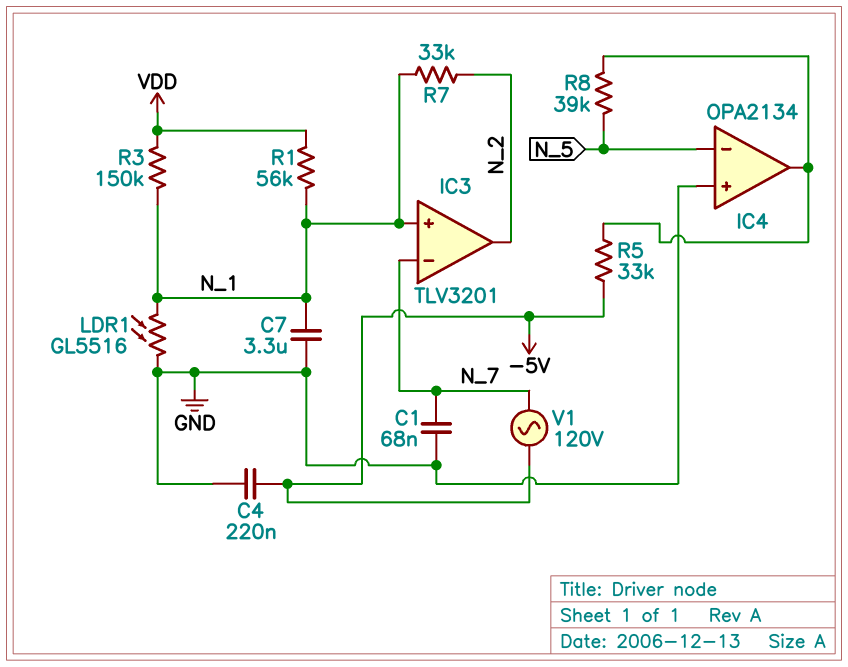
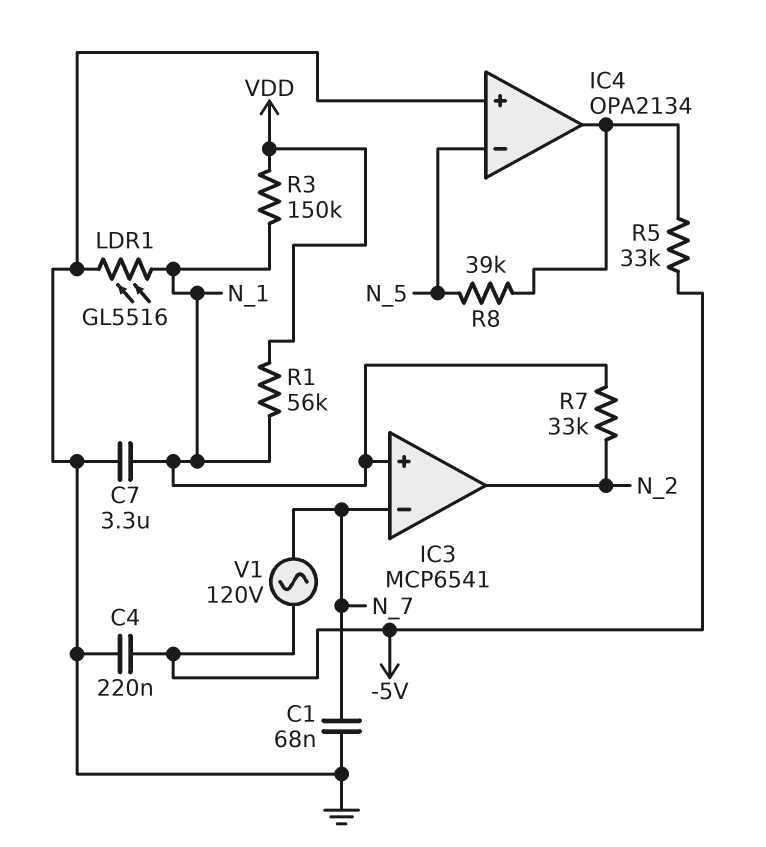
IC3: TLV3201 -> MCP6541

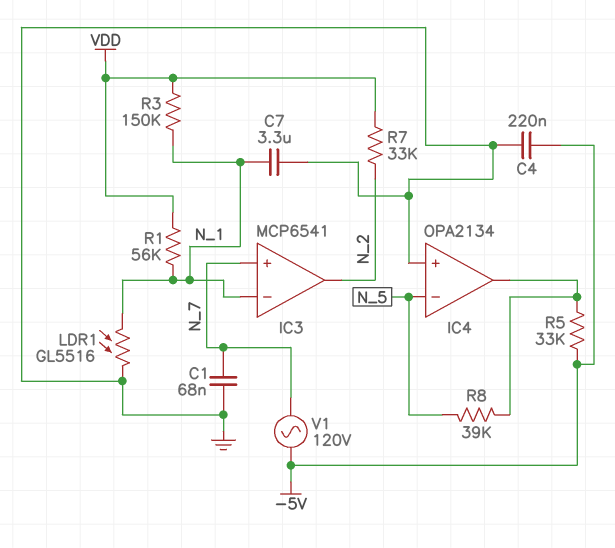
IC3 pin in+: N_1 -> N_7
IC3 pin in-: N_7 -> N_1
R7: 33k (N_1, N_2) -> 33k (N_2, VDD)

